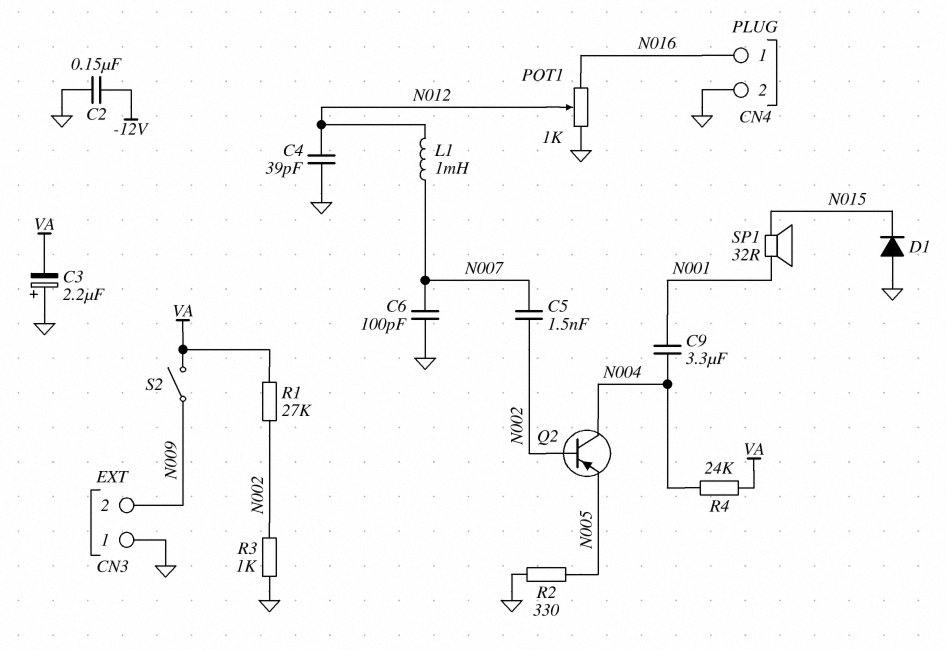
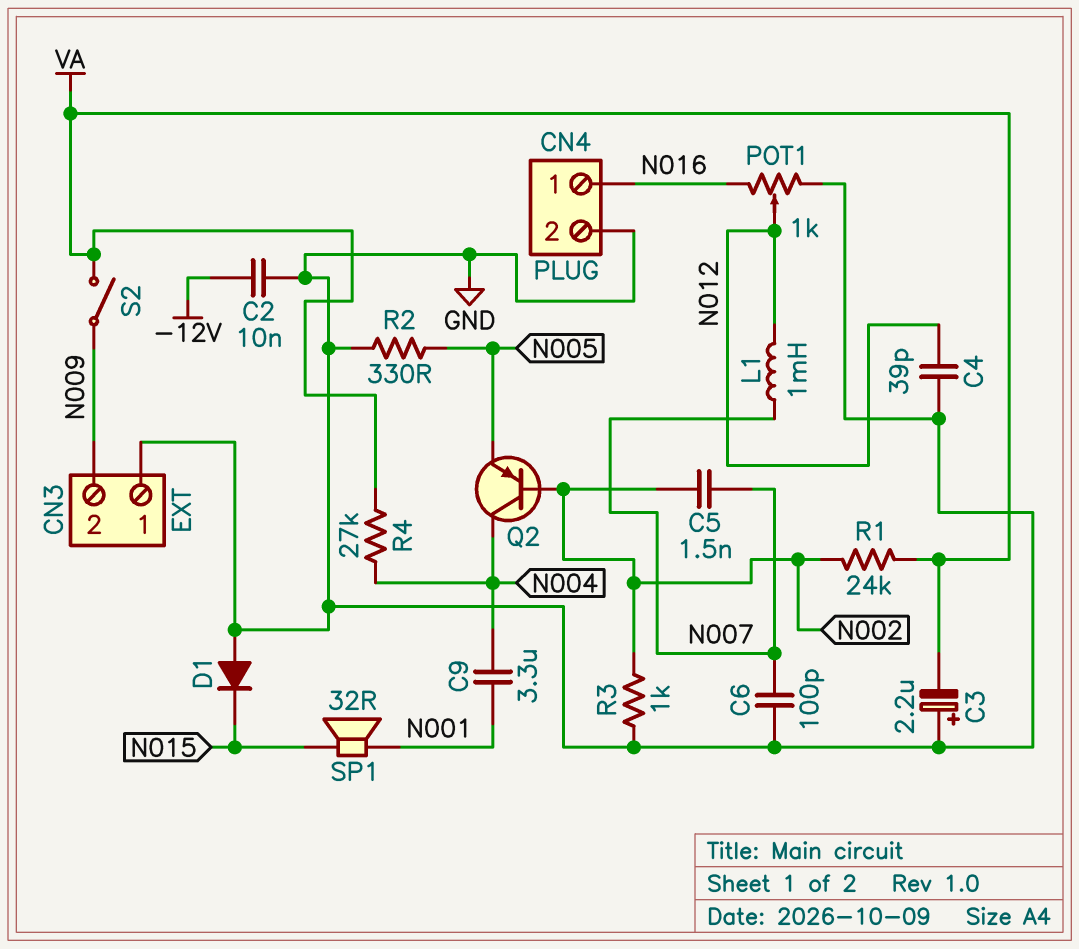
C2: 150nF (-12V, GND) -> 10nF (-12V, GND)
R1: 27k (N002, VA) -> 24k (N002, VA)
R4: 24k (N004, VA) -> 27k (N004, VA)

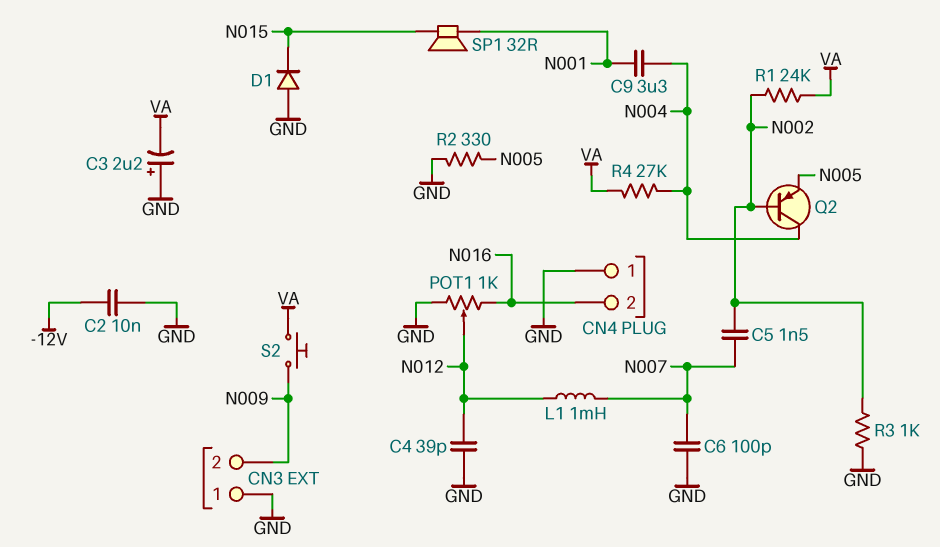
CN4 pin 1: N016 -> GND
CN4 pin 2: GND -> N016
S2: switch (N009, VA) -> button (N009, VA)

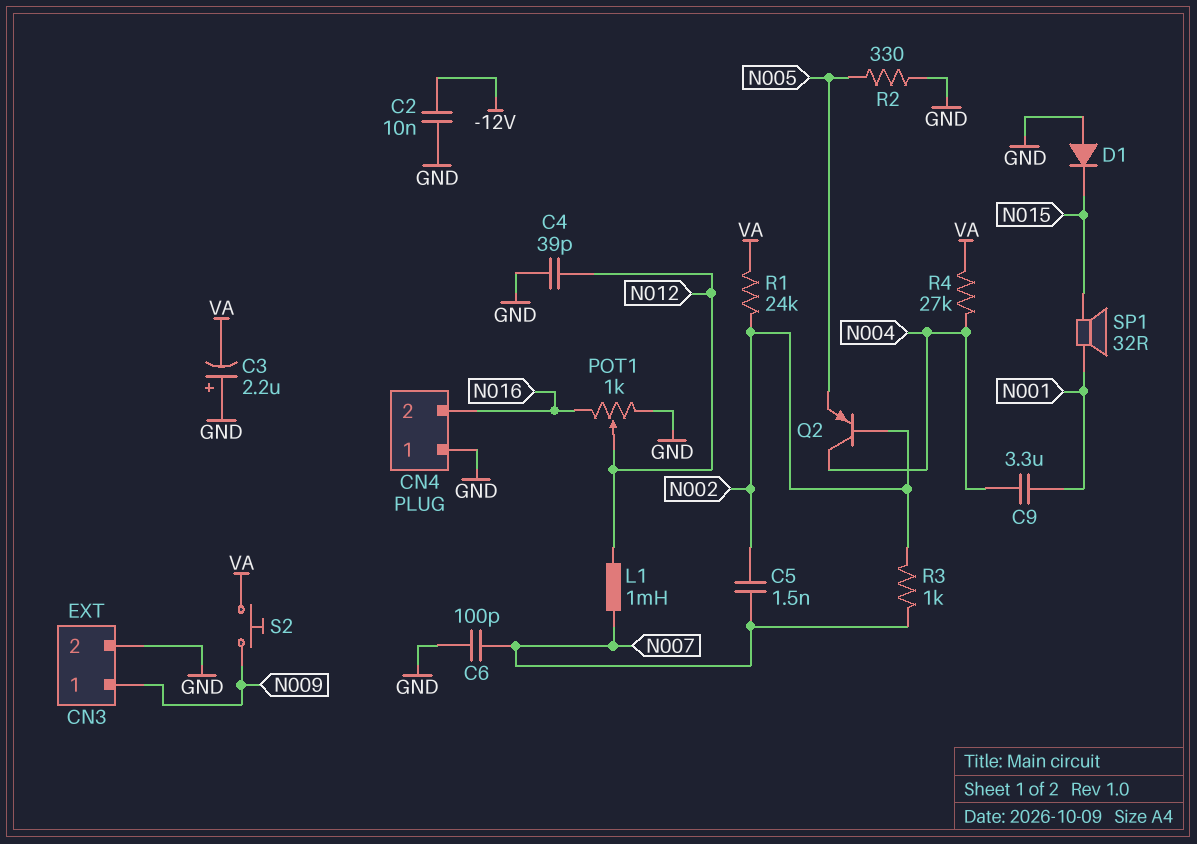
CN3 pin 1: GND -> N009
CN3 pin 2: N009 -> GND
R3: 1k (GND, N002) -> 1k (N002, N007)

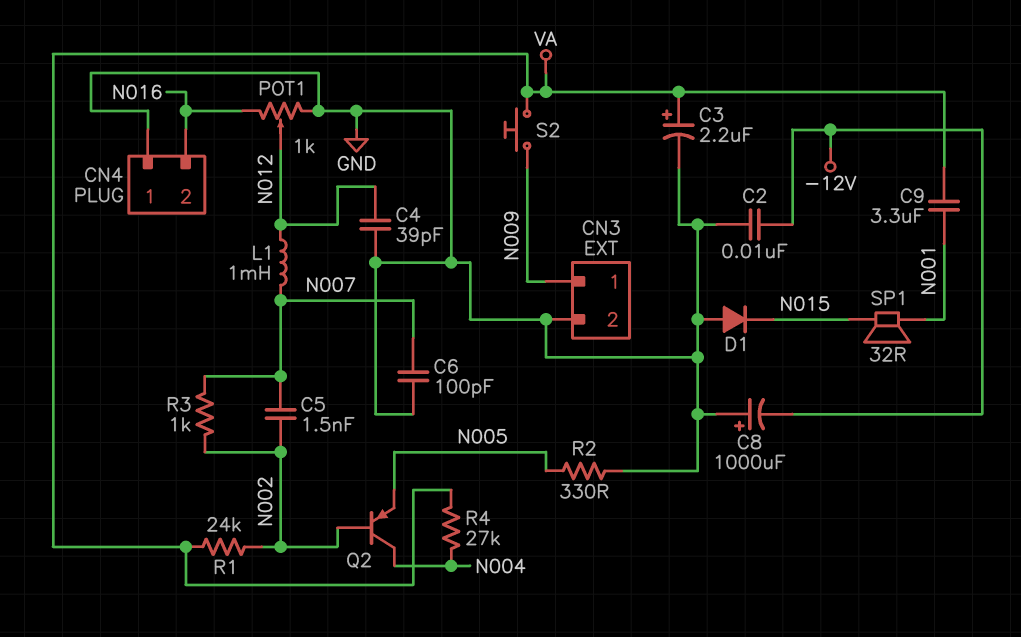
C3: 2.2uF (plus GND, minus VA) -> 2.2uF (plus VA, minus GND)
C8: none -> 1000uF (plus GND, minus -12V)
C9: 3.3uF (N001, N004) -> 3.3uF (N001, VA)

